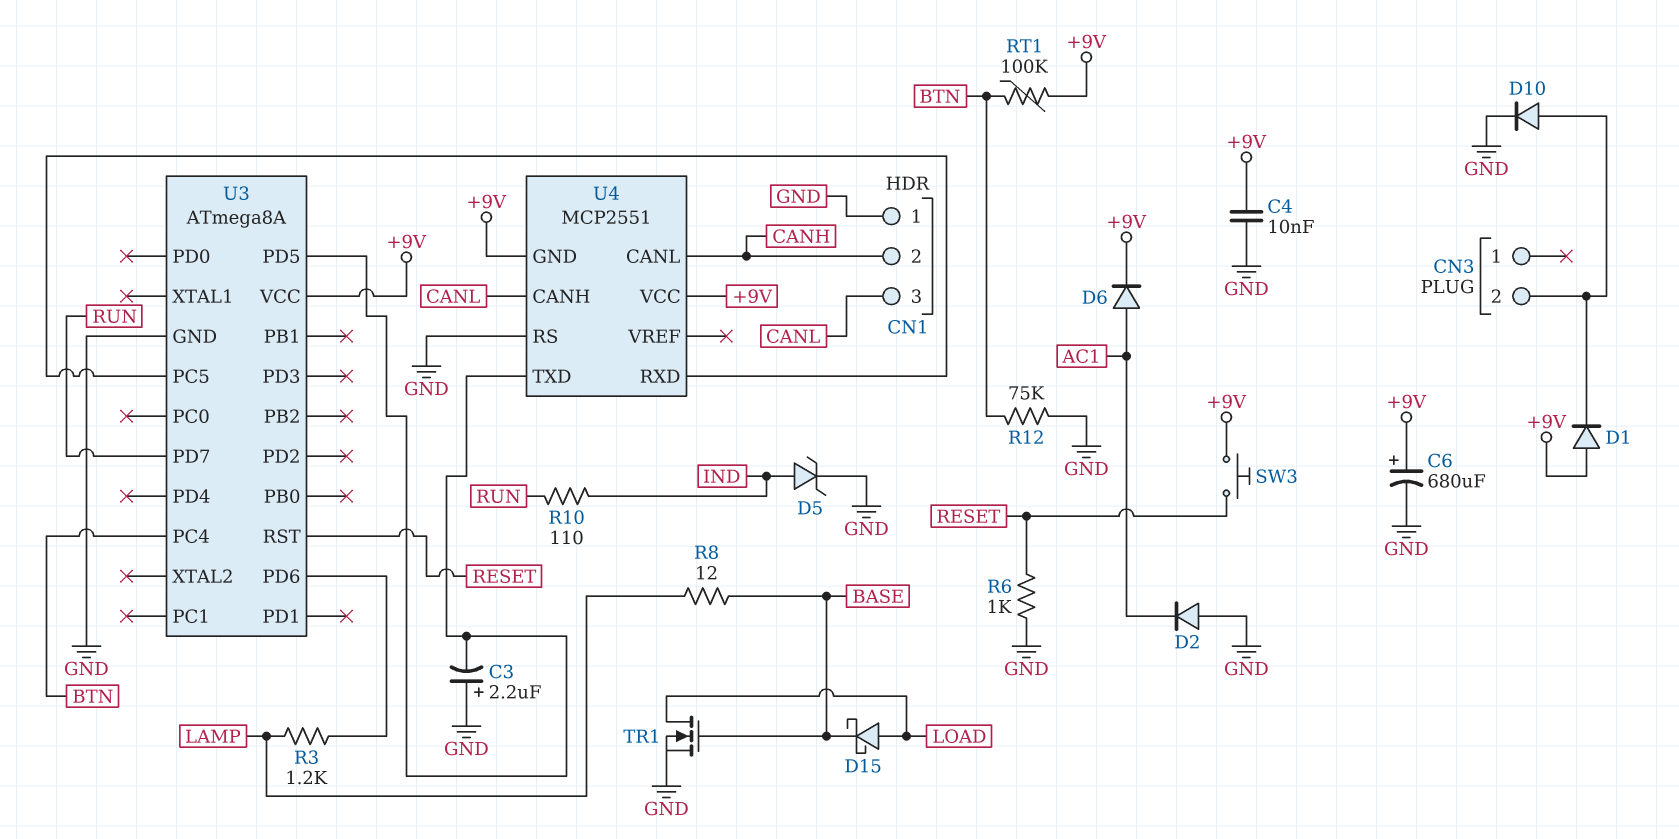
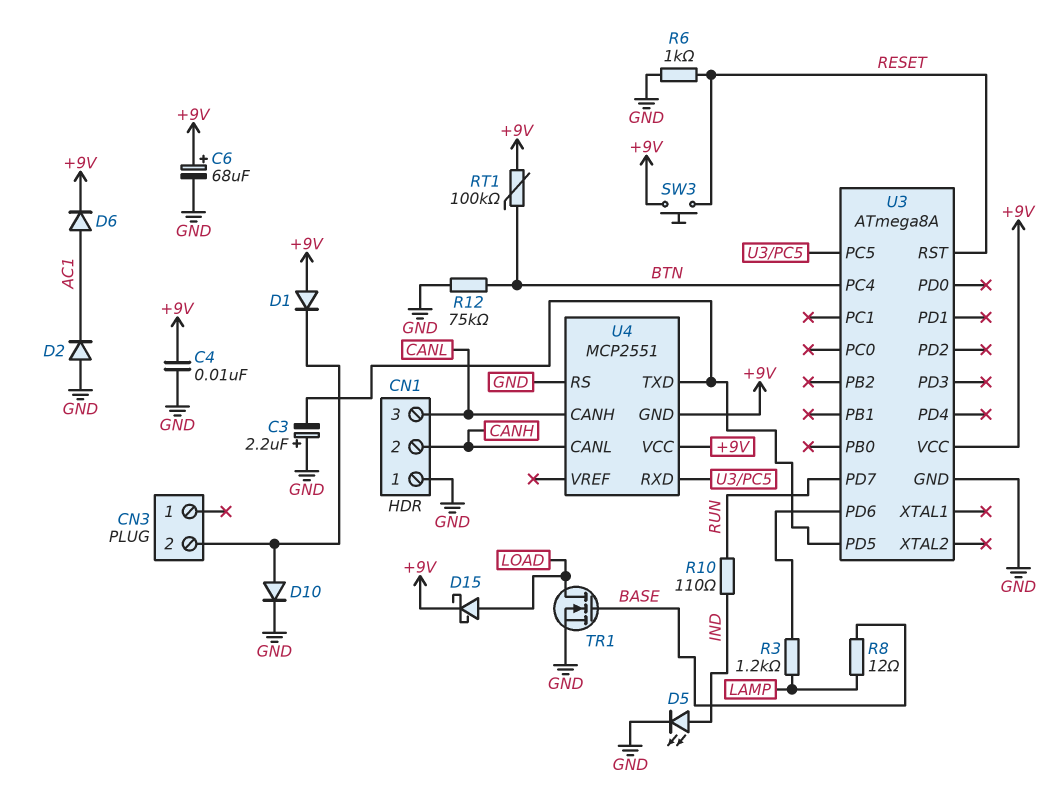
C6: 680uF (plus +9V, minus GND) -> 68uF (plus +9V, minus GND)
D5: zener (A IND, K GND) -> LED (A IND, K GND)
D15: schottky (A LOAD, K BASE) -> schottky (A LOAD, K +9V)

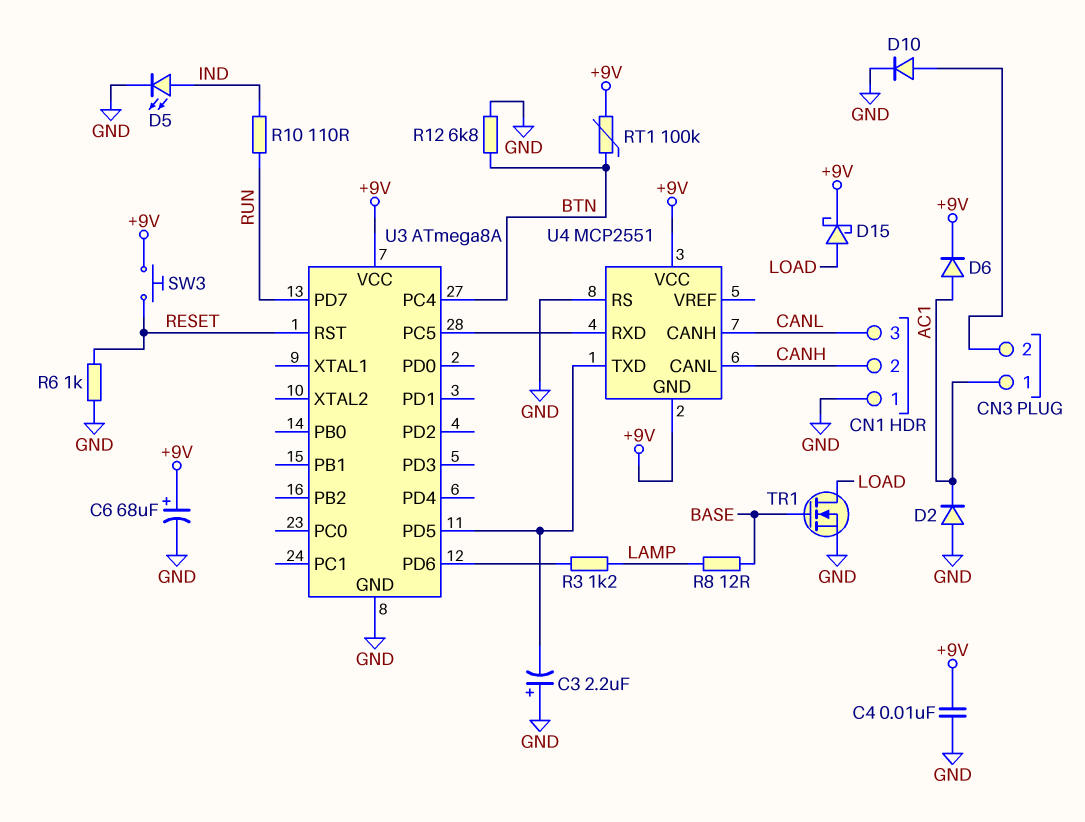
CN3 pin 1: none -> AC1
D1: diode (A +9V, K CN3/2) -> none
R12: 75k (BTN, GND) -> 6.8k (BTN, GND)

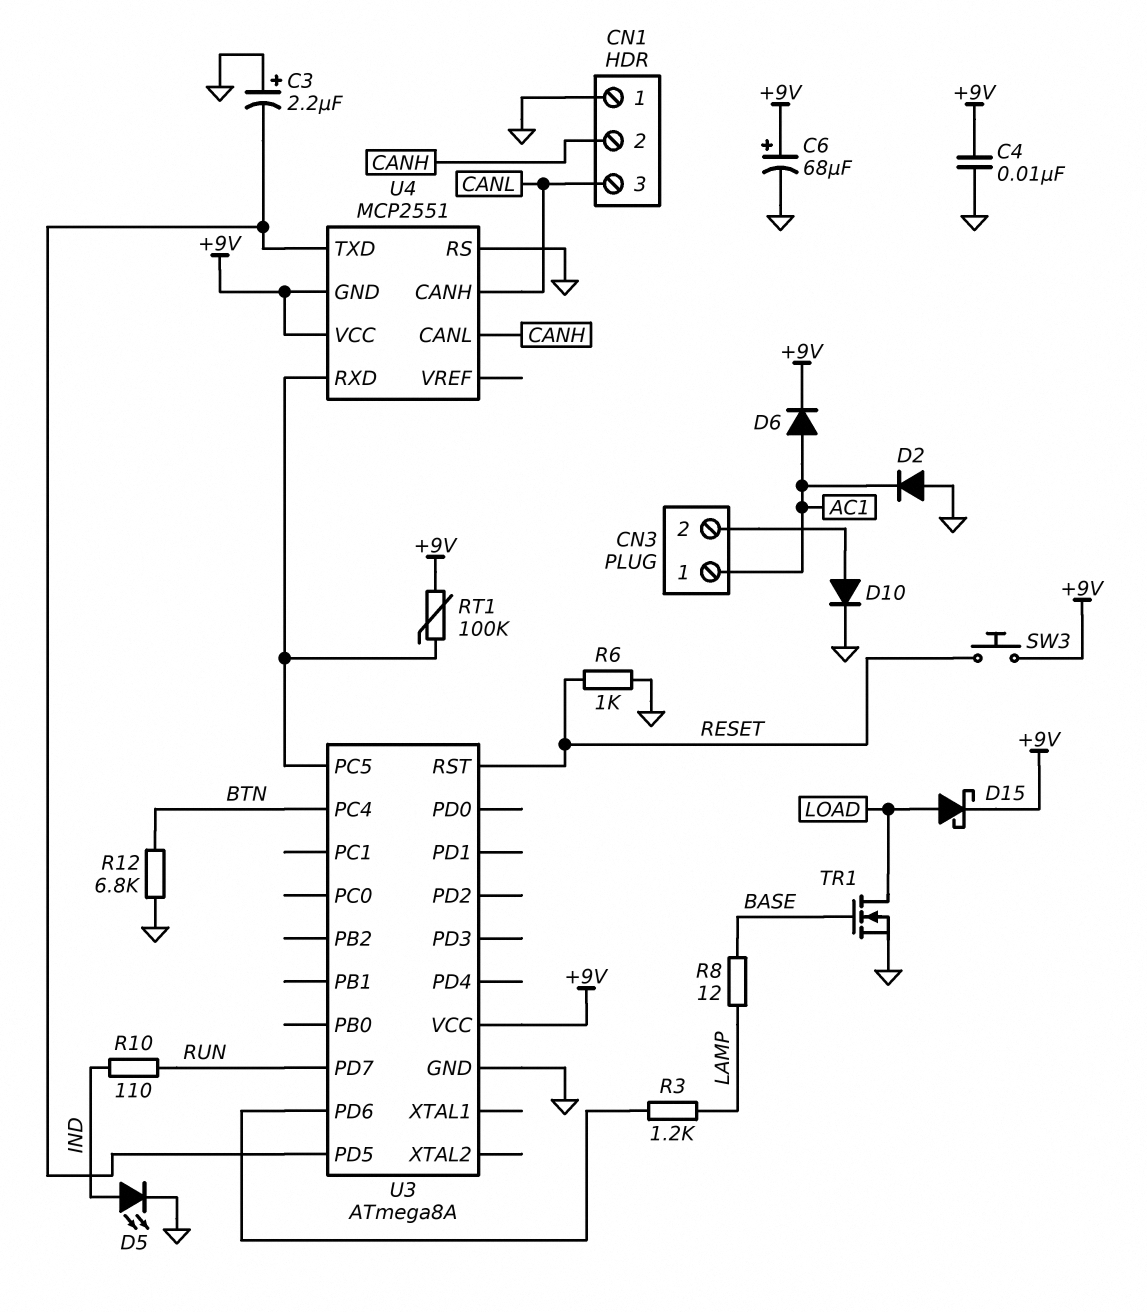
RT1: 100k (+9V, BTN) -> 100k (+9V, U3/PC5)

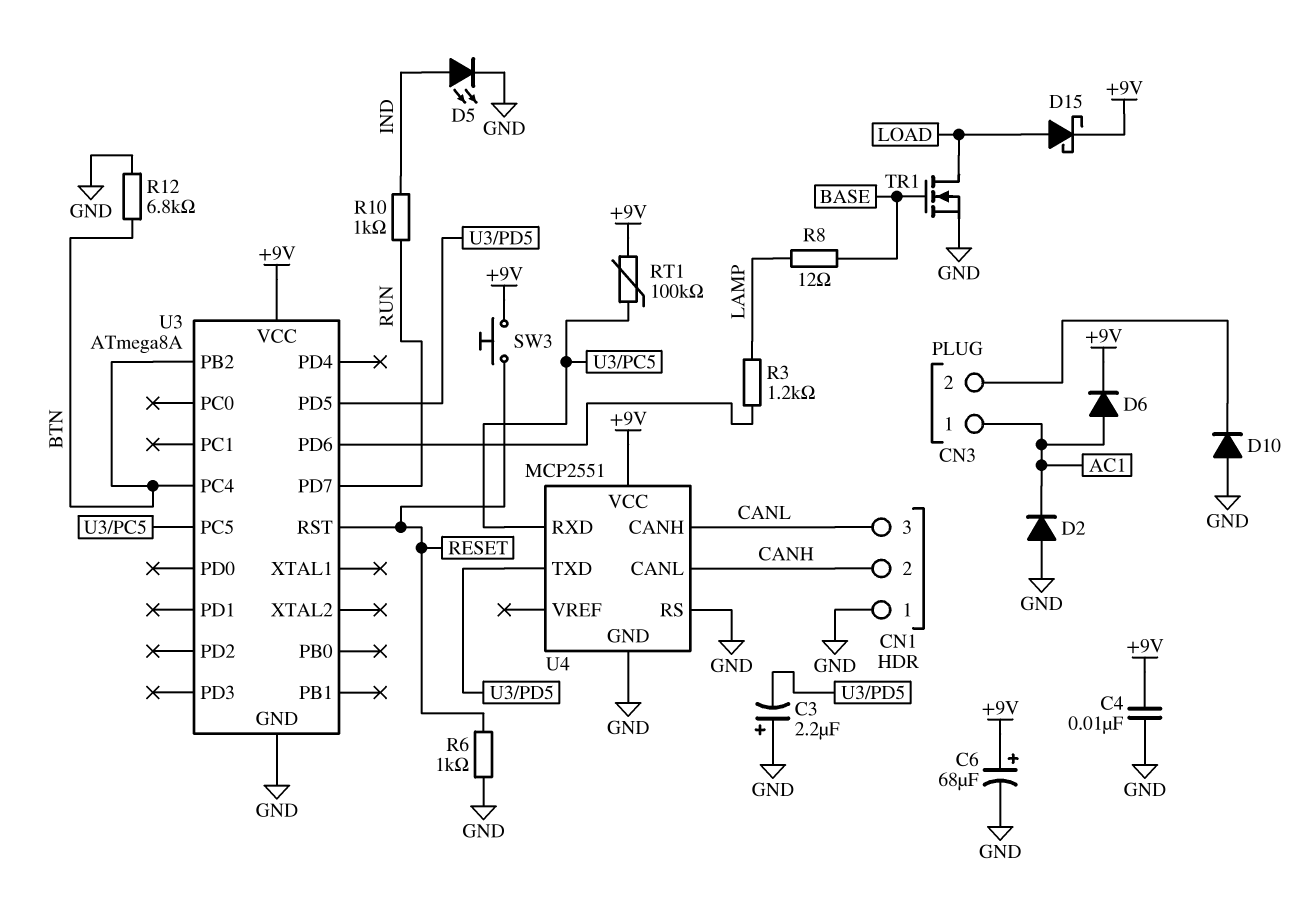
D10: diode (A CN3/2, K GND) -> diode (A GND, K CN3/2)
R10: 110 (IND, RUN) -> 1k (IND, RUN)
U3 pin PB2: none -> BTN
U4 pin GND: +9V -> GND

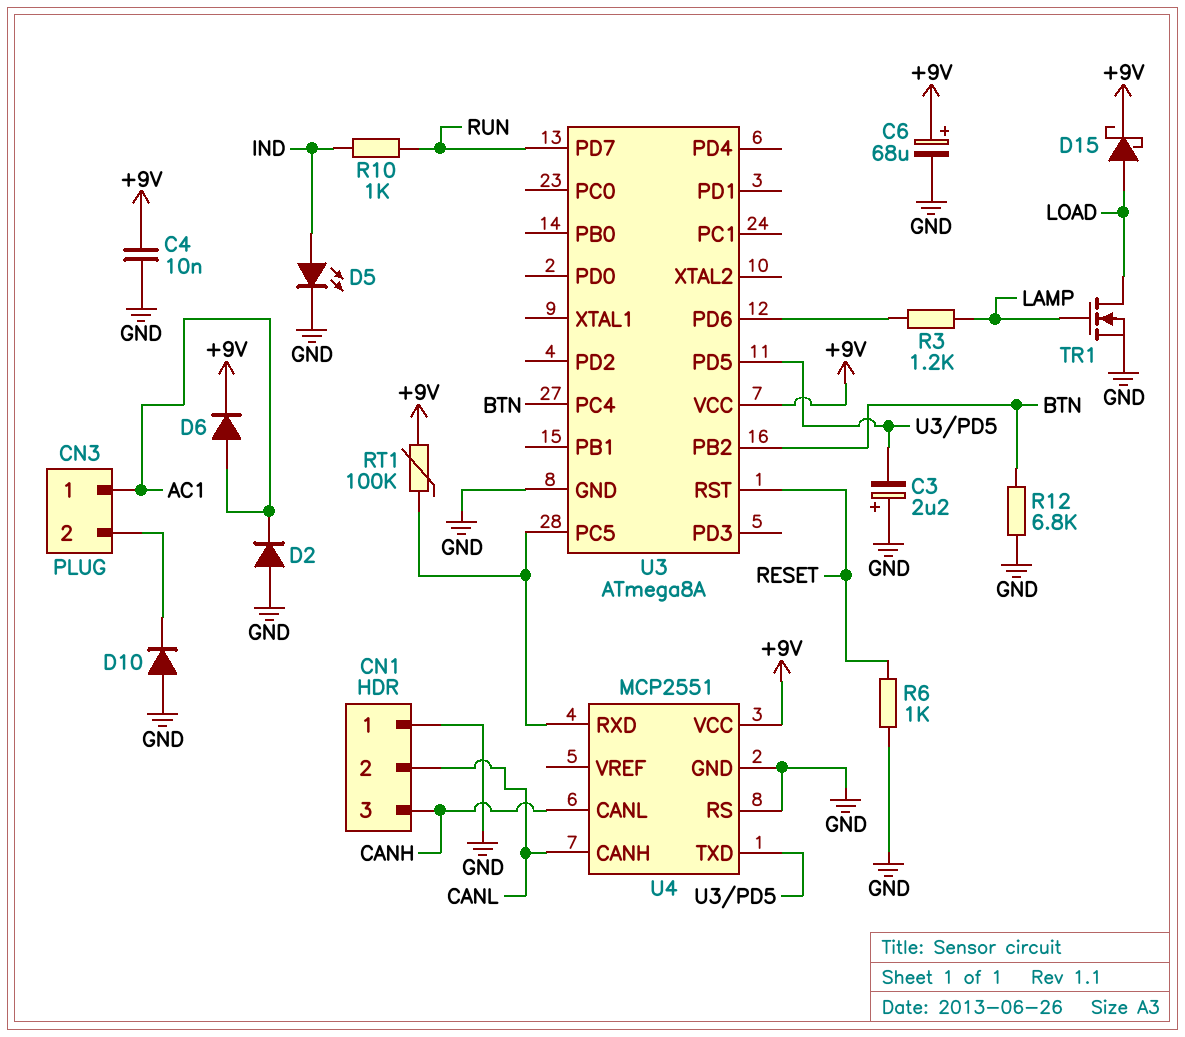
CN1 pin 2: CANH -> CANL
CN1 pin 3: CANL -> CANH
R8: 12 (BASE, LAMP) -> none
SW3: button (+9V, RESET) -> none
TR1: NMOS (G BASE, D LOAD, S GND) -> NMOS (G LAMP, D LOAD, S GND)

